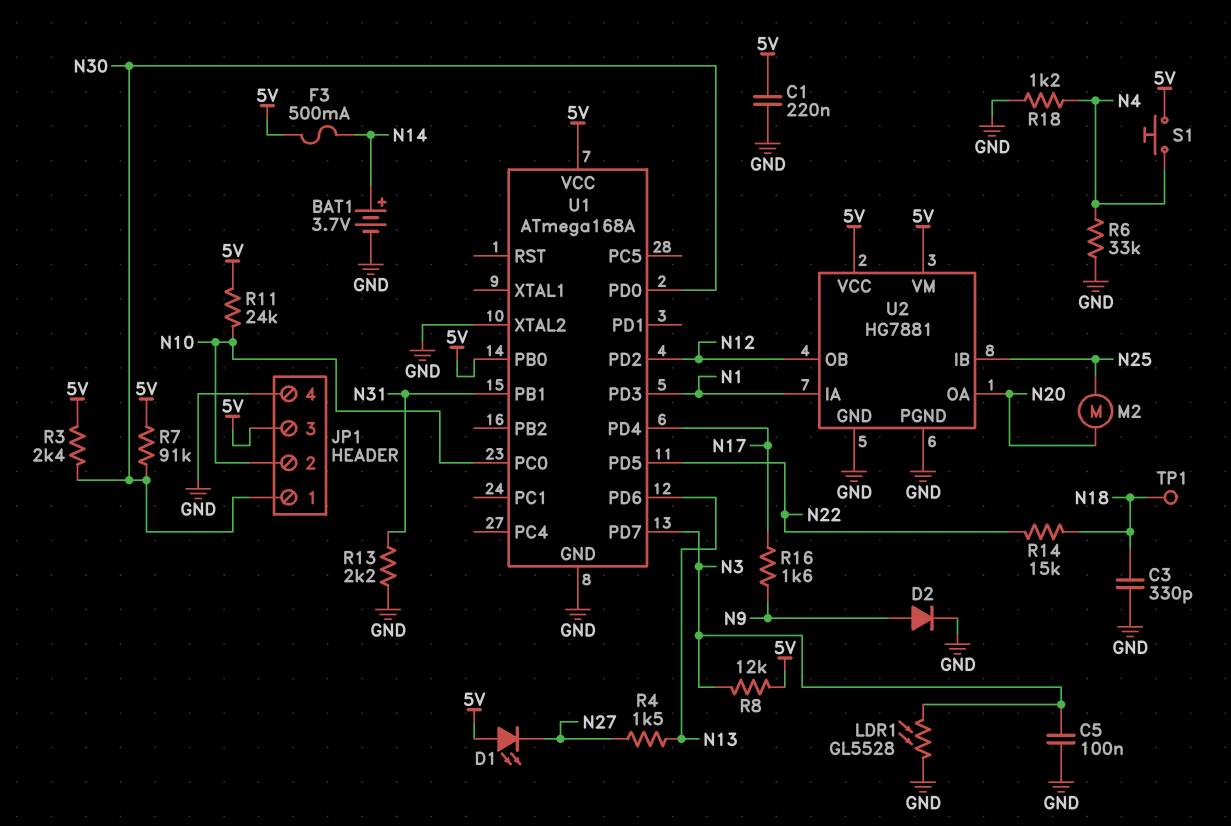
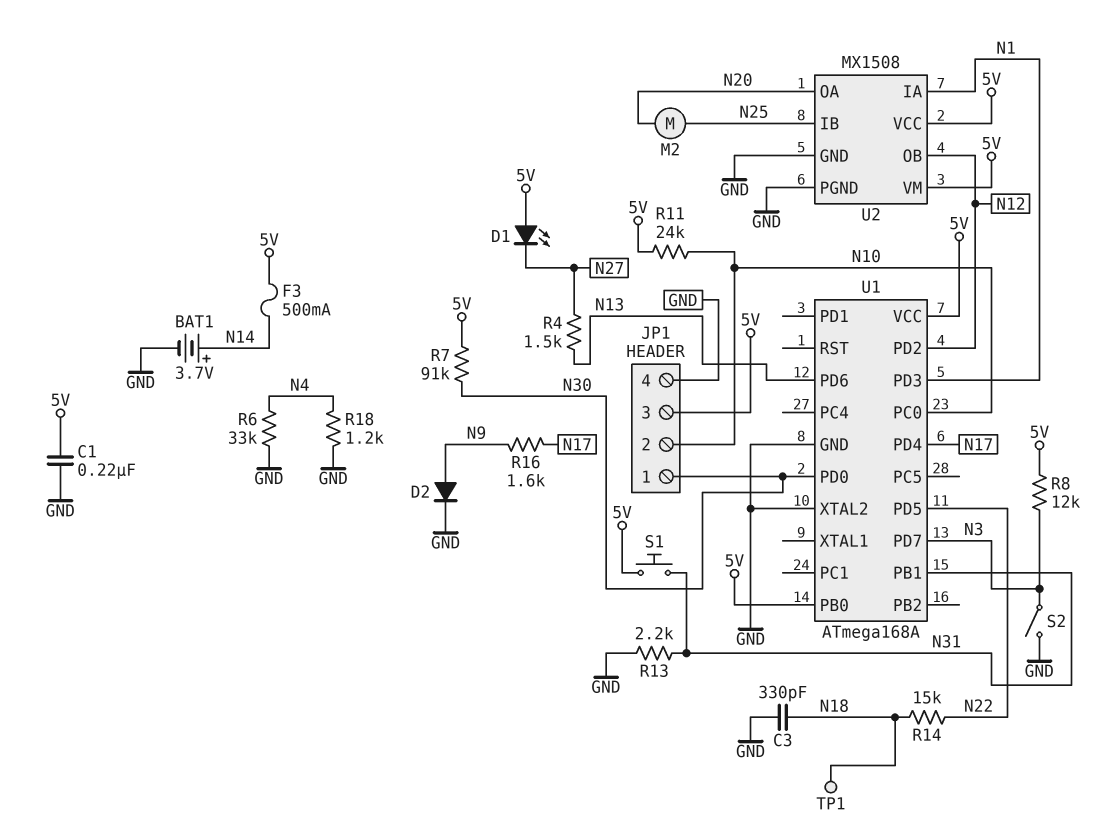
C5: 100nF (GND, N3) -> none
LDR1: GL5528 (GND, N3) -> none
R3: 2.4k (5V, N30) -> none
S1: button (5V, N4) -> button (5V, N31)
S2: none -> switch (GND, N3)
U2: HG7881 -> MX1508

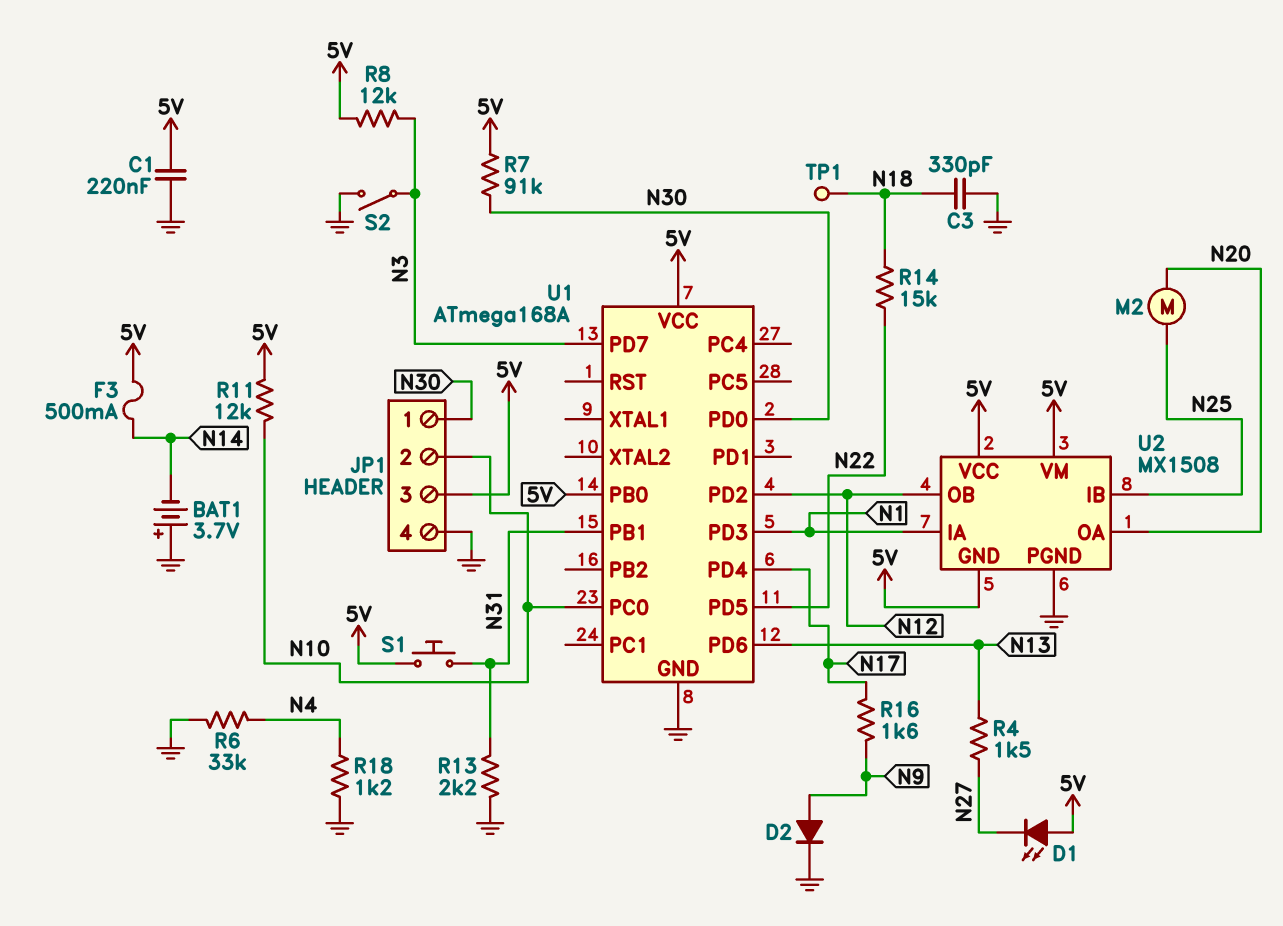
BAT1: 3.7V (plus N14, minus GND) -> 3.7V (plus GND, minus N14)
R11: 24k (5V, N10) -> 12k (5V, N10)
U1 pin XTAL2: GND -> none
U2 pin GND: GND -> 5V

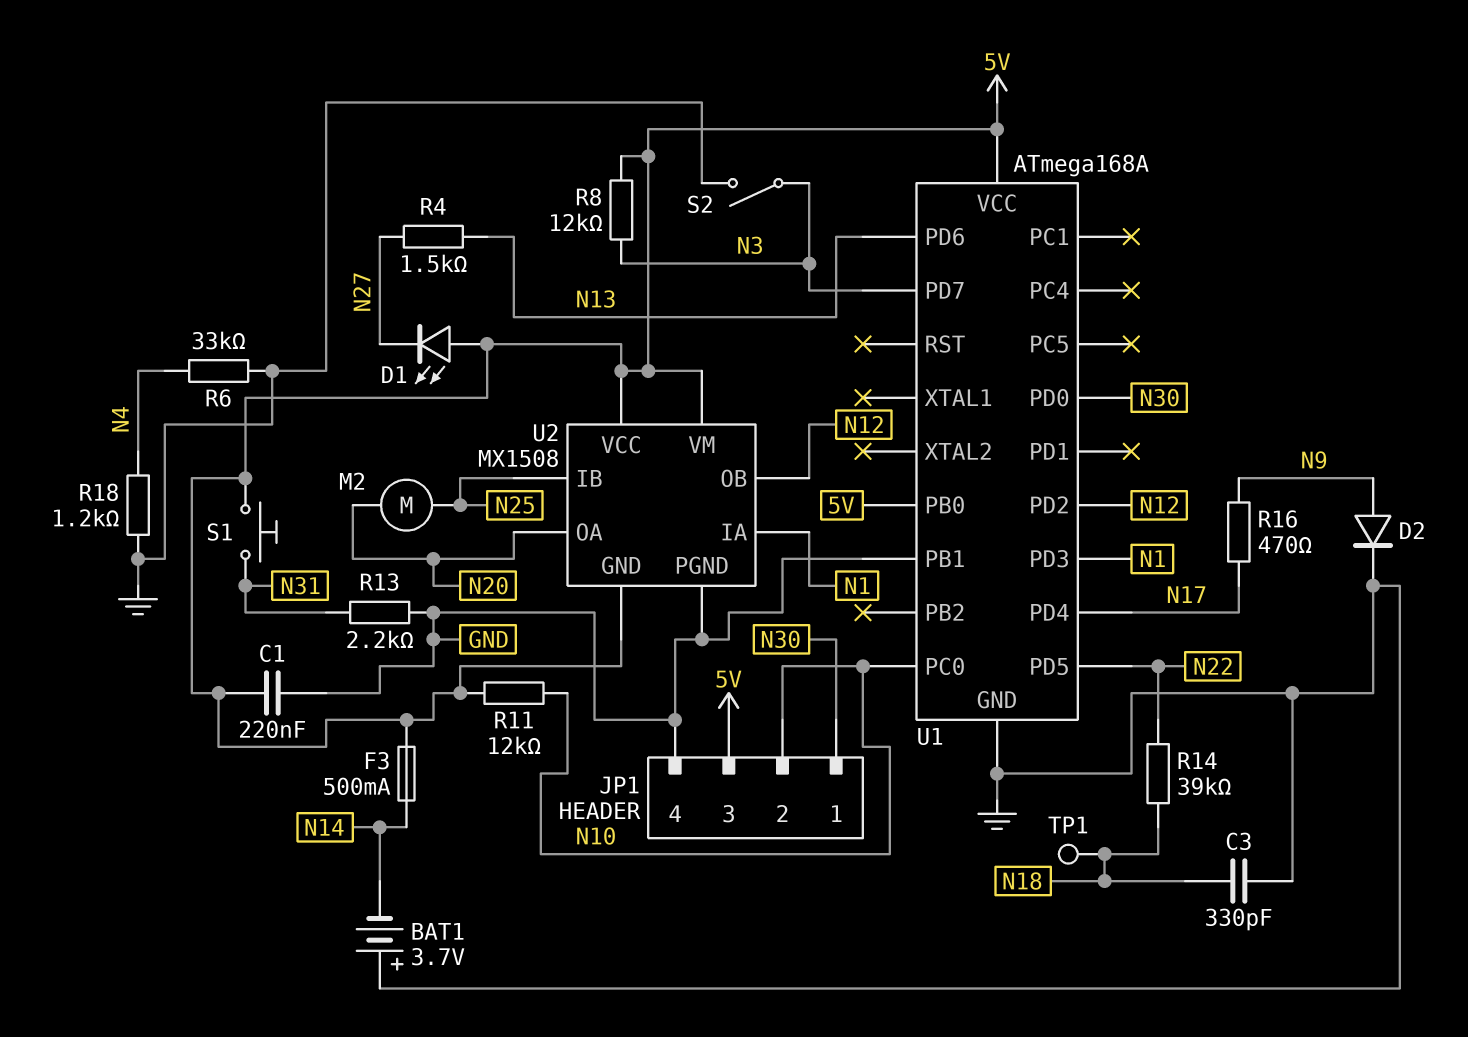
R7: 91k (5V, N30) -> none
R14: 15k (N18, N22) -> 39k (N18, N22)
R16: 1.6k (N9, N17) -> 470 (N9, N17)
U1 pin PB1: N31 -> GND

